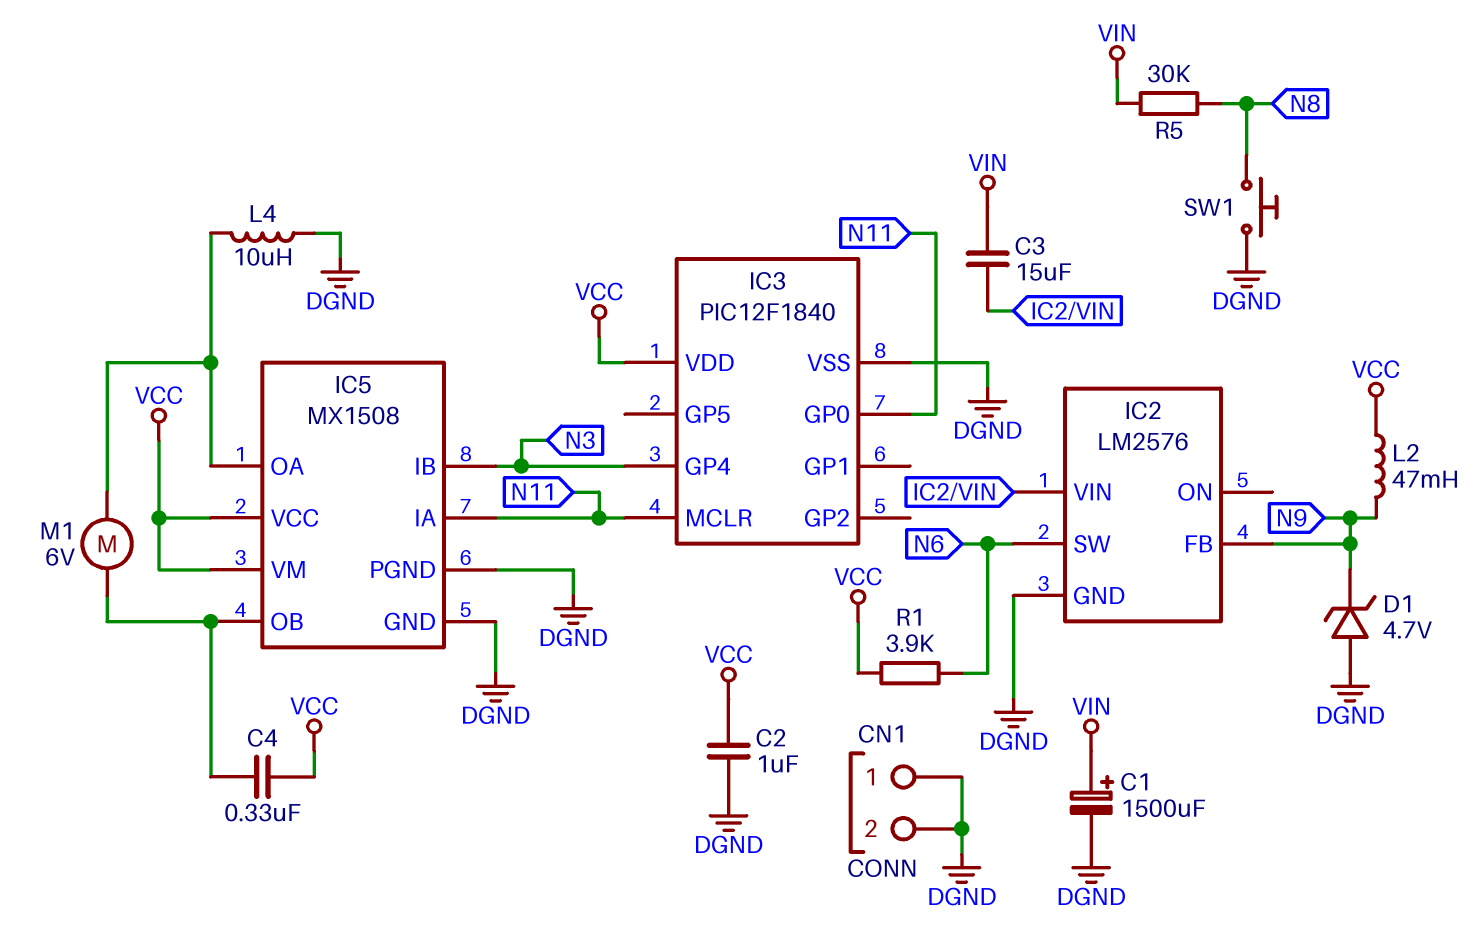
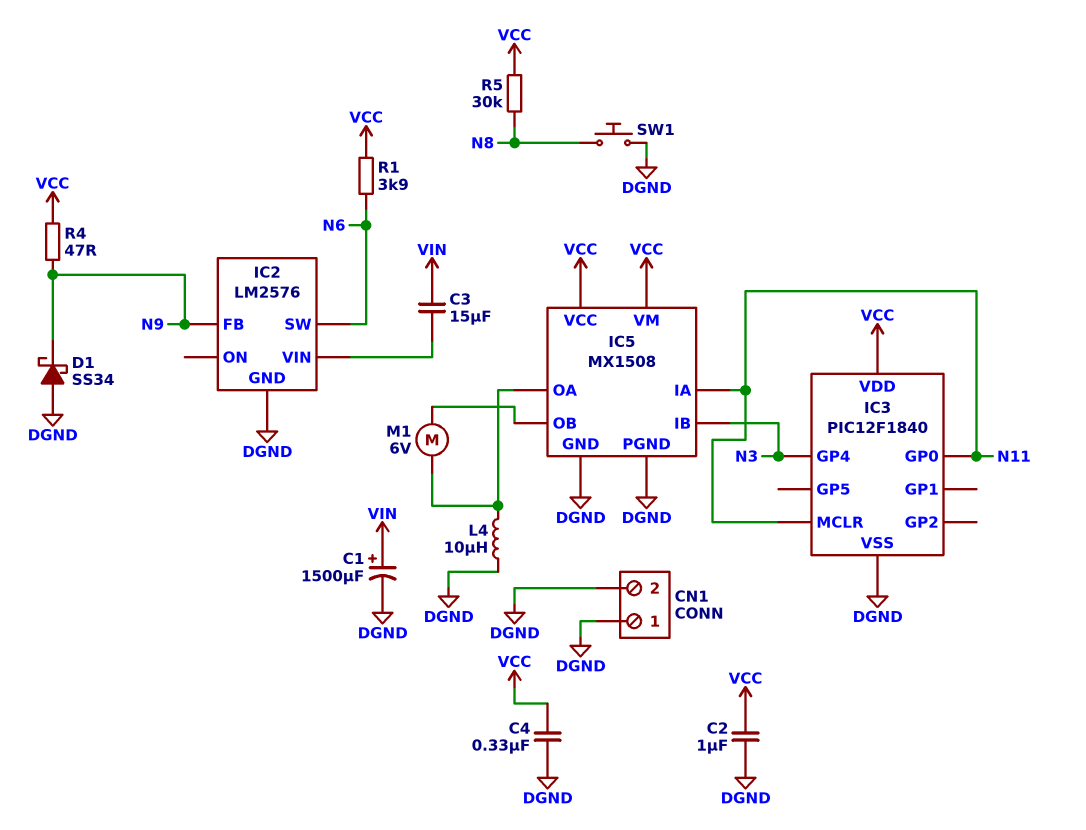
C4: 330nF (IC5/OB, VCC) -> 330nF (DGND, VCC)
D1: zener 4.7V (A DGND, K N9) -> schottky SS34 (A DGND, K N9)
L2: 47mH (N9, VCC) -> none
R4: none -> 47 (N9, VCC)
R5: 30k (N8, VIN) -> 30k (N8, VCC)

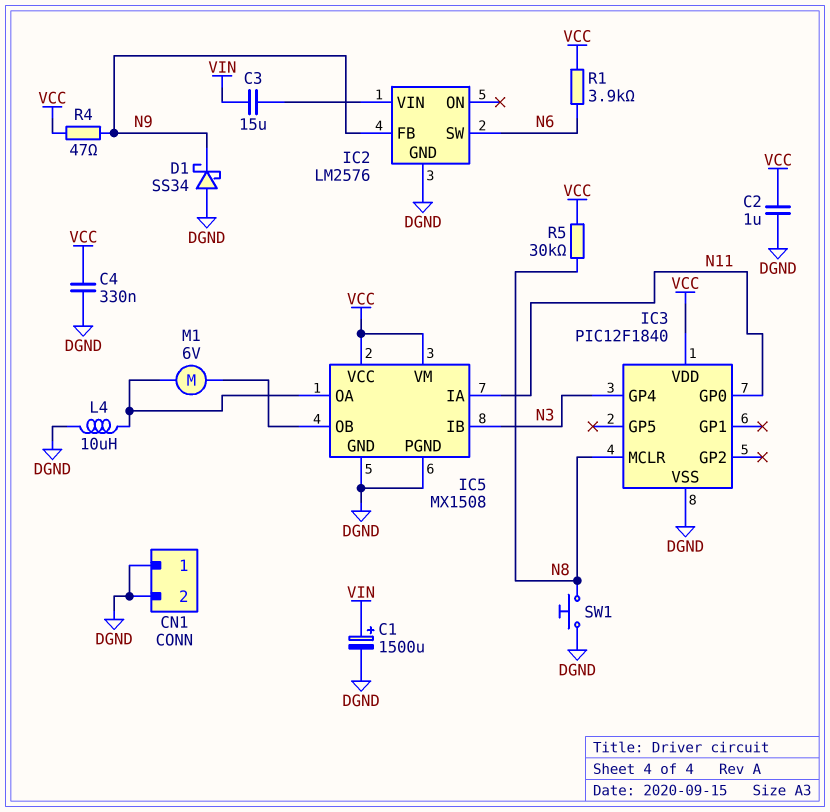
IC3 pin MCLR: N11 -> N8

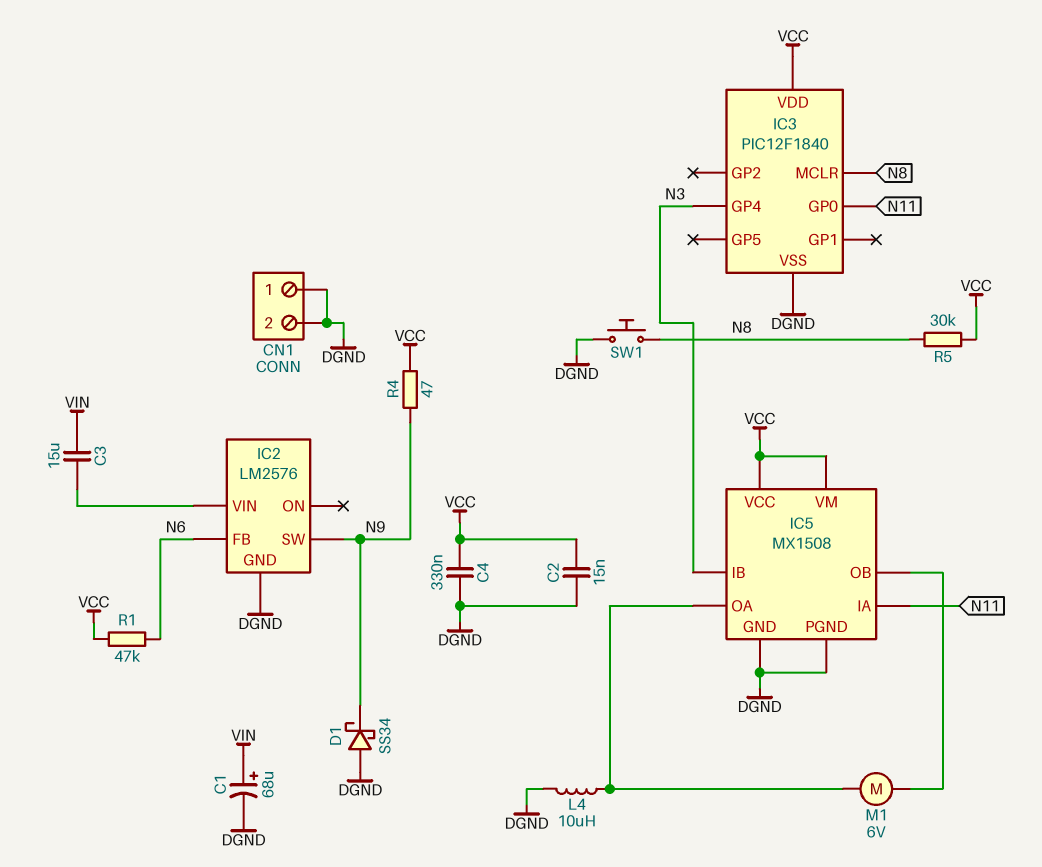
C1: 1500uF (plus VIN, minus DGND) -> 68uF (plus VIN, minus DGND)
C2: 1uF (DGND, VCC) -> 15nF (DGND, VCC)
IC2 pin FB: N9 -> N6
IC2 pin SW: N6 -> N9
R1: 3.9k (N6, VCC) -> 47k (N6, VCC)

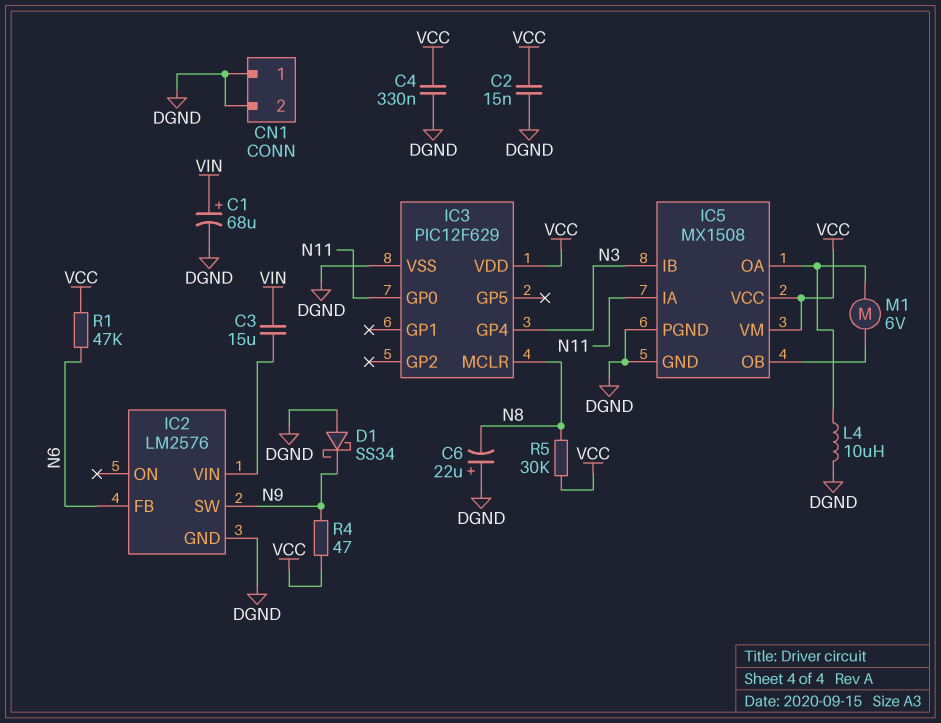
C6: none -> 22uF (plus DGND, minus N8)
IC3: PIC12F1840 -> PIC12F629
SW1: button (DGND, N8) -> none

